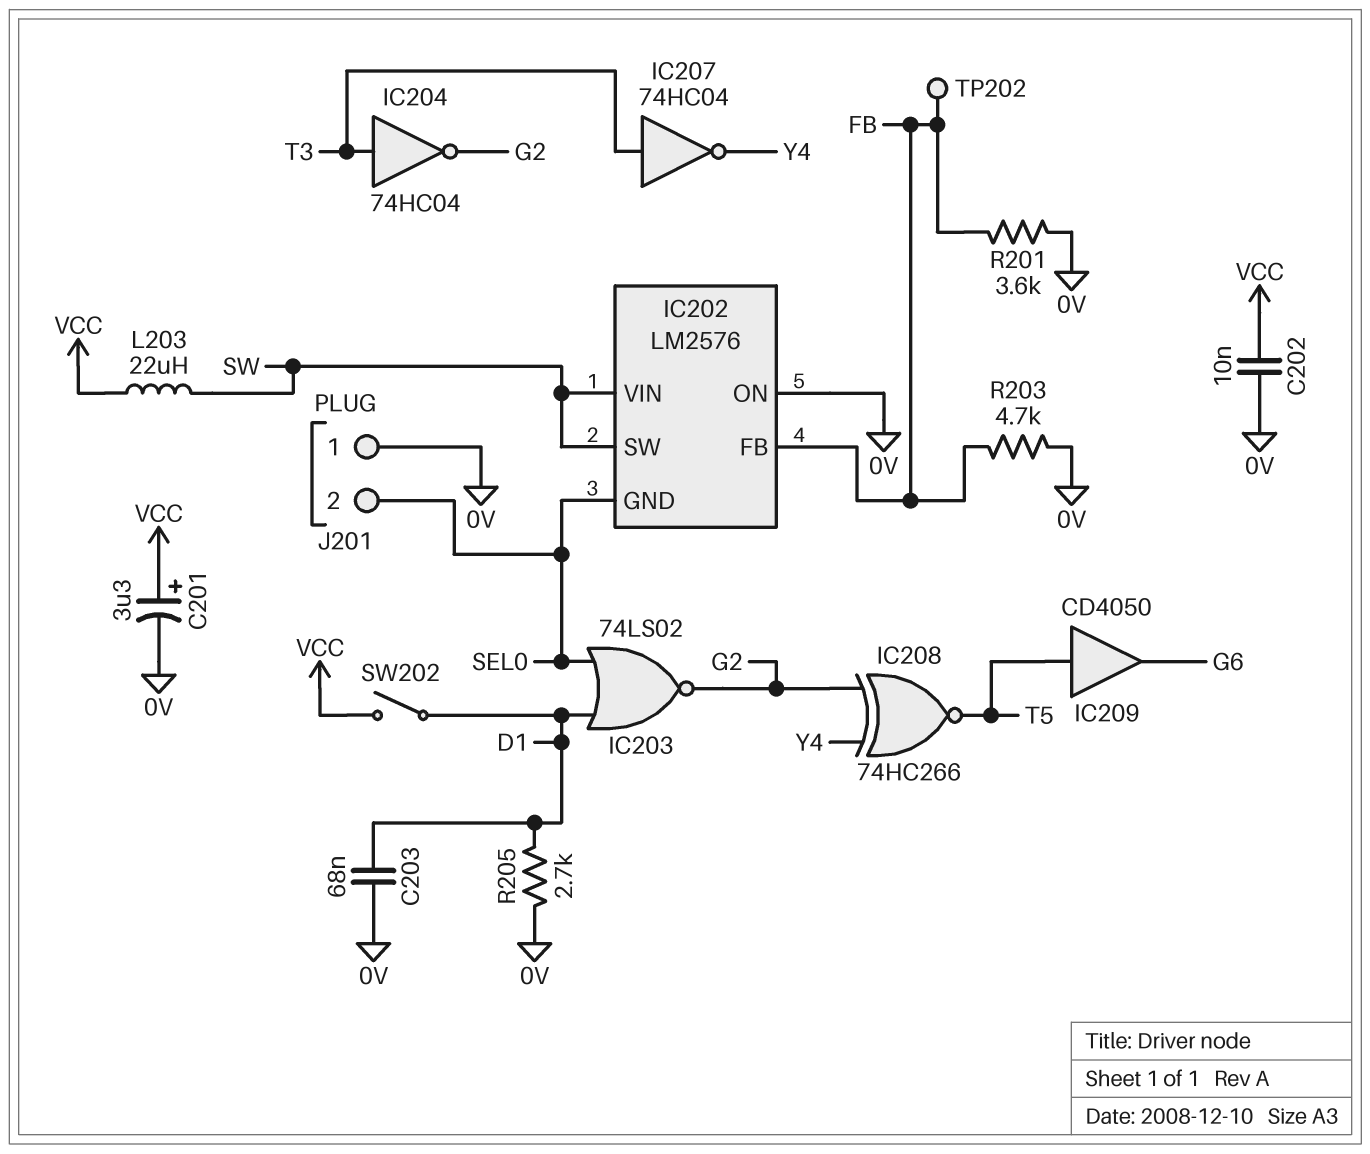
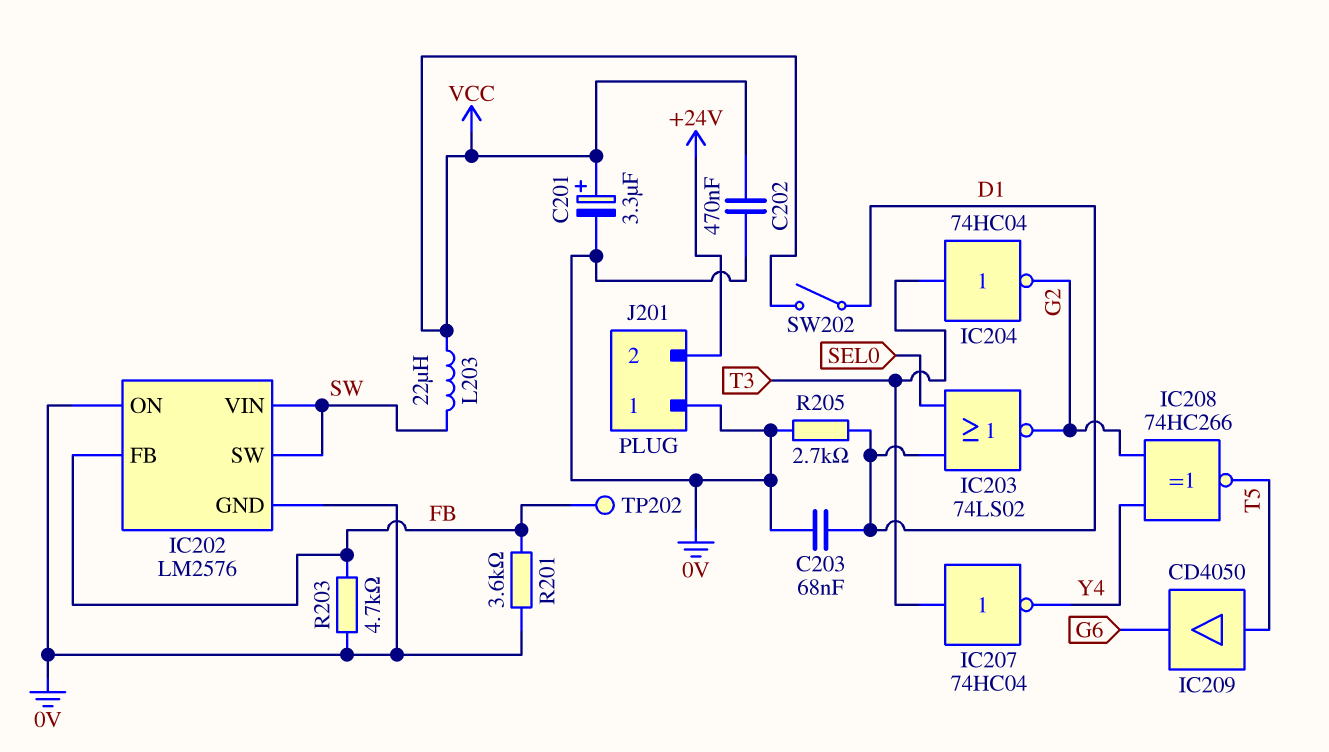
C202: 10nF (0V, VCC) -> 470nF (0V, VCC)
IC202 pin GND: SEL0 -> 0V
J201 pin 2: SEL0 -> +24V

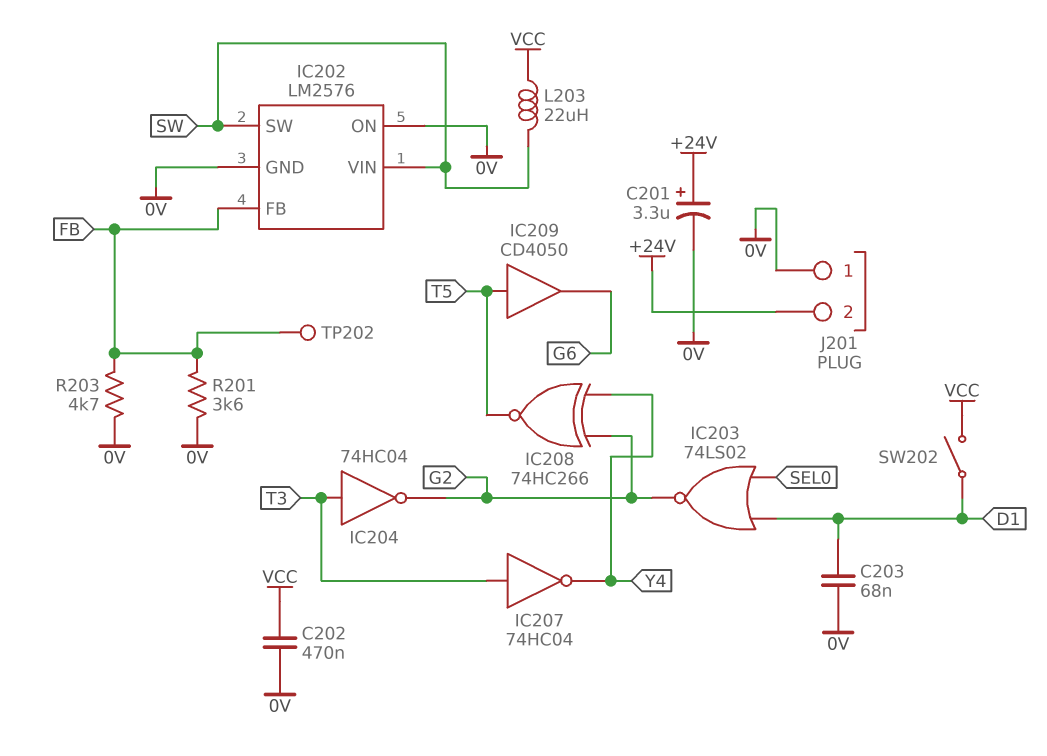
C201: 3.3uF (plus VCC, minus 0V) -> 3.3uF (plus +24V, minus 0V)
R205: 2.7k (0V, D1) -> none

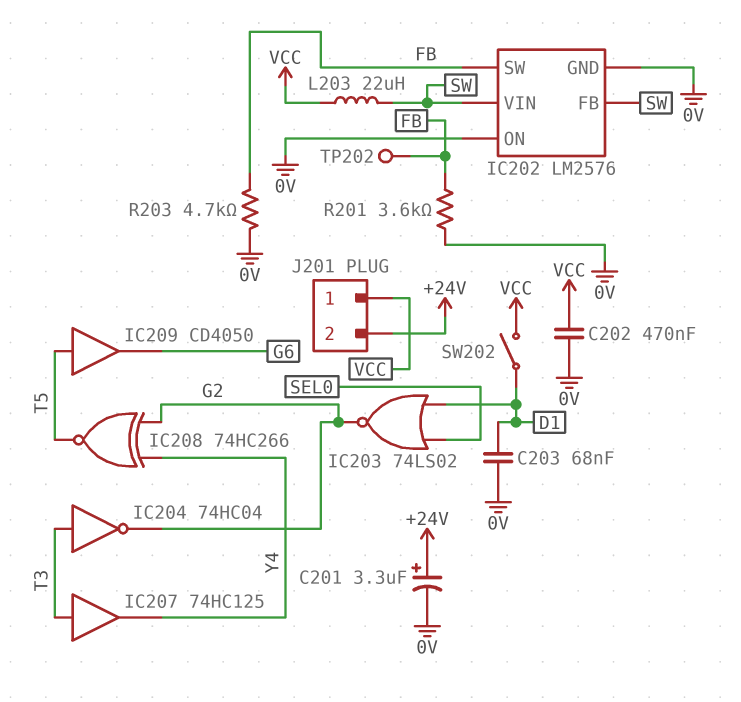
IC202 pin FB: FB -> SW
IC202 pin SW: SW -> FB
IC207: NOT 74HC04 (in T3, out Y4) -> buffer 74HC125 (in T3, out Y4)
J201 pin 1: 0V -> VCC

